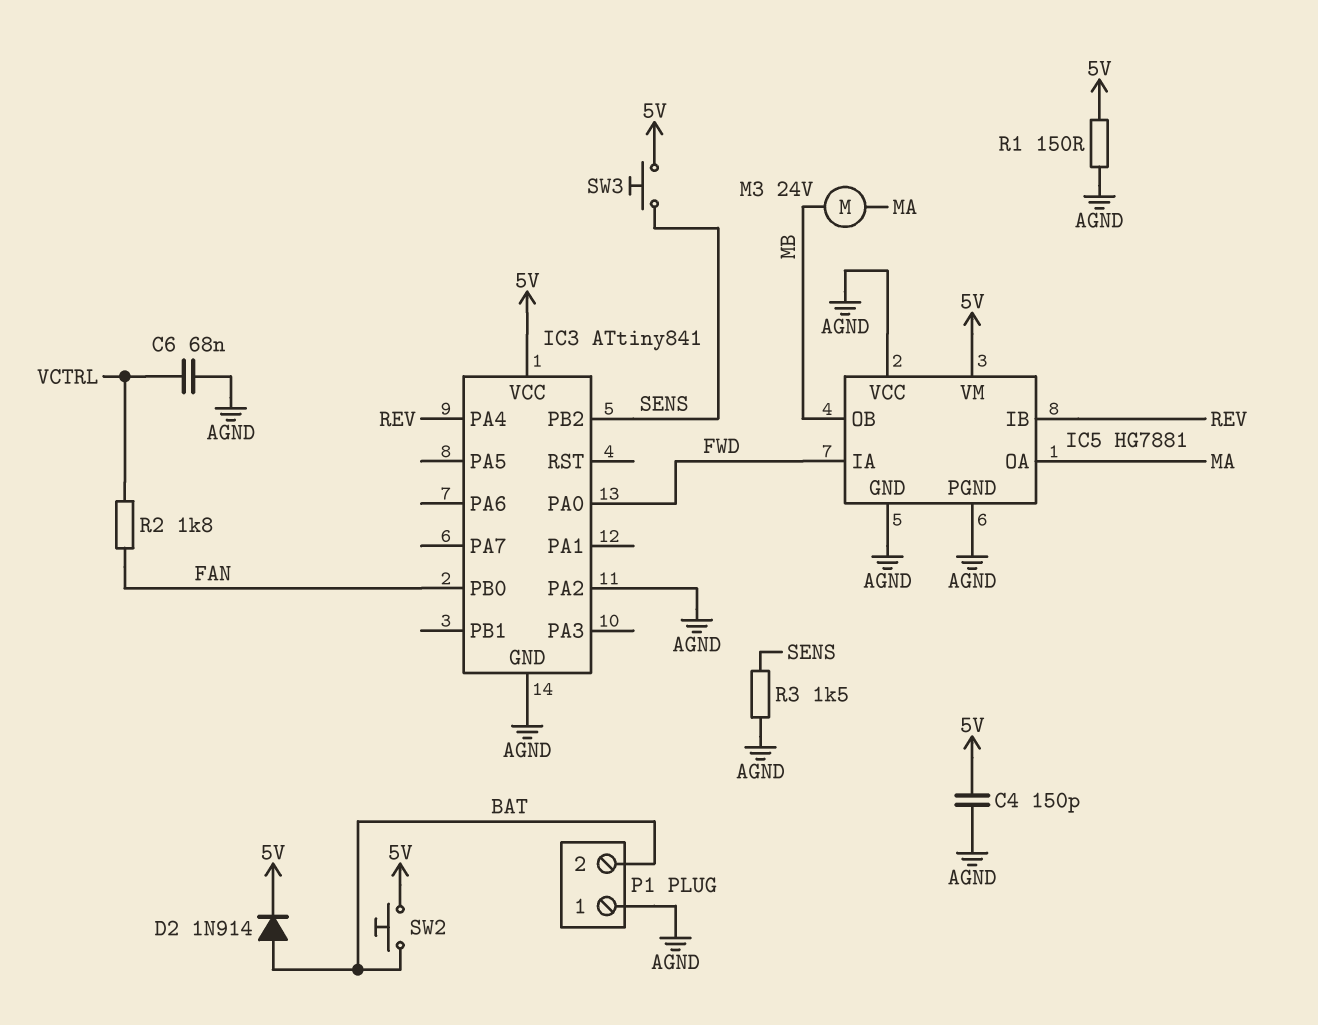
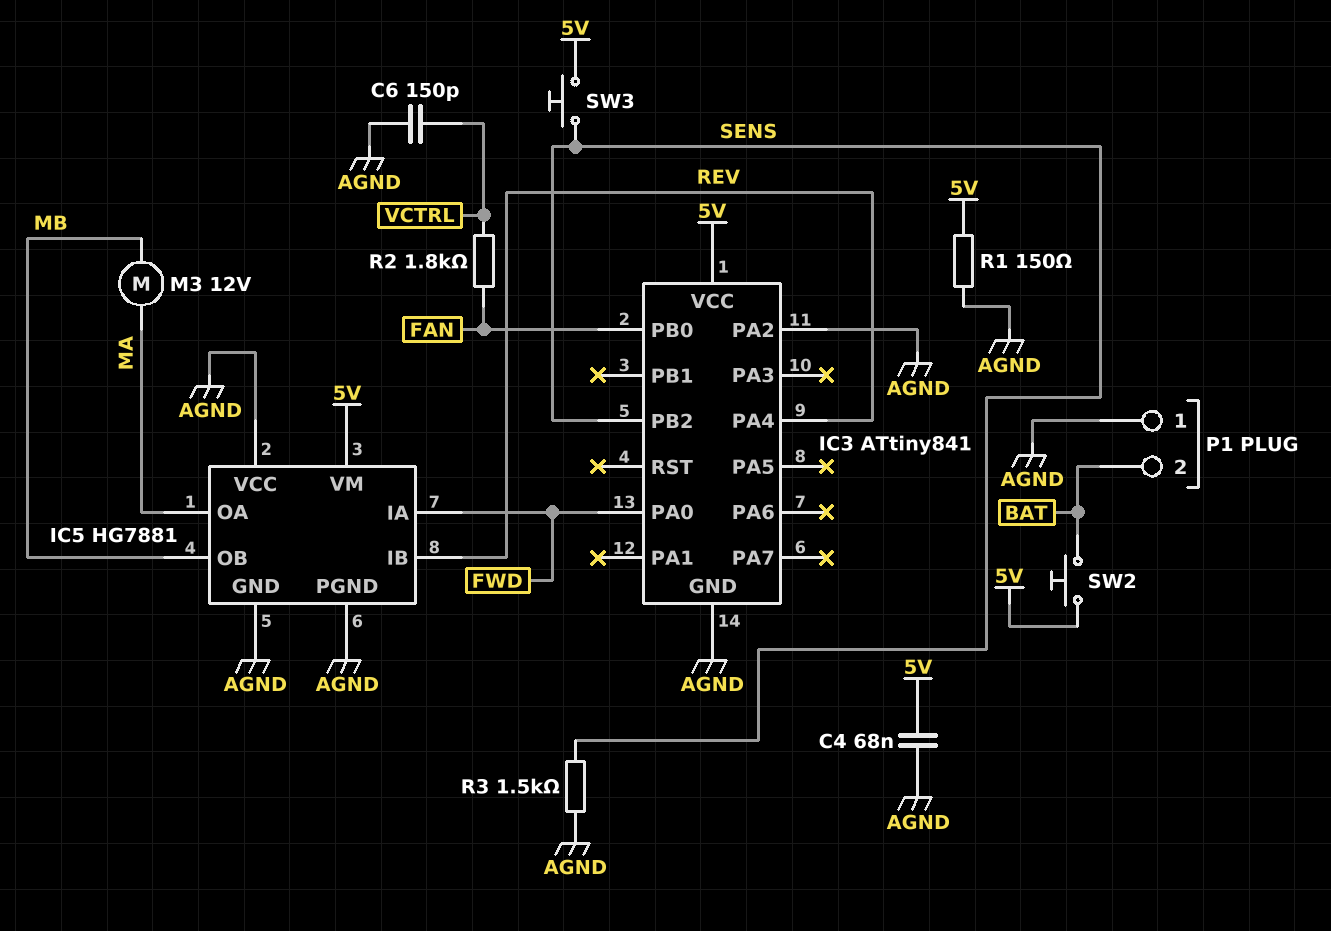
C4: 150pF (5V, AGND) -> 68nF (5V, AGND)
C6: 68nF (AGND, VCTRL) -> 150pF (AGND, VCTRL)
D2: diode 1N914 (A BAT, K 5V) -> none
M3: motor 24V (MA, MB) -> motor 12V (MA, MB)

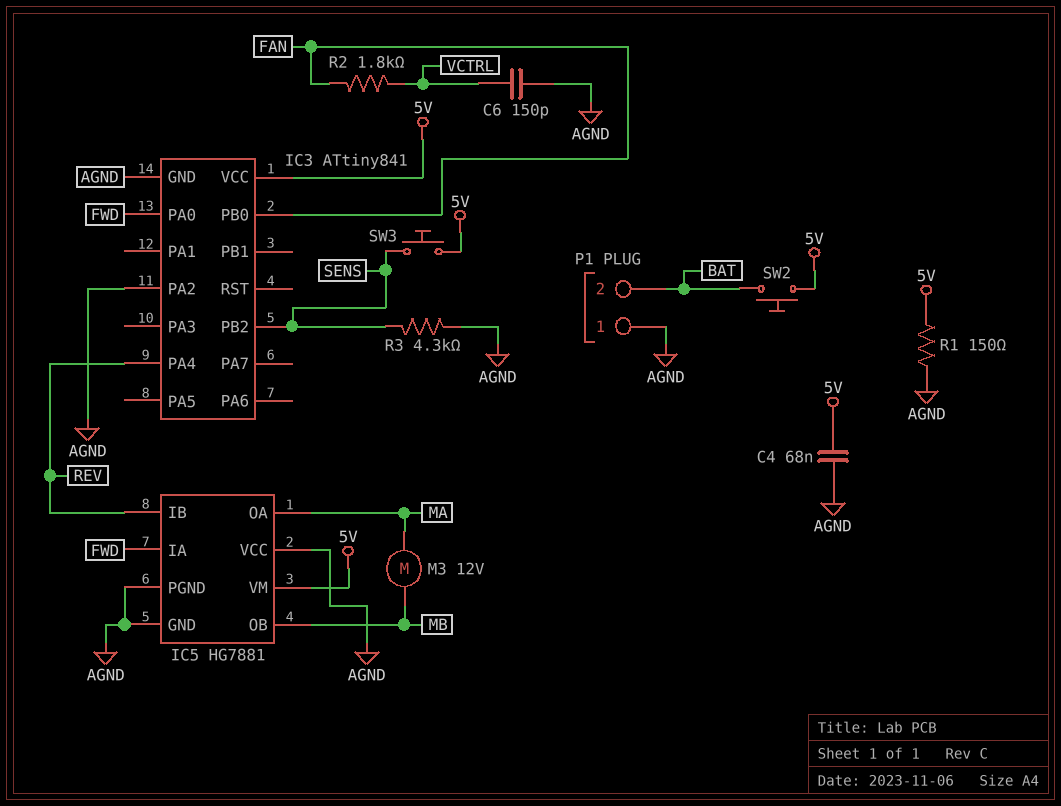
R3: 1.5k (AGND, SENS) -> 4.3k (AGND, SENS)

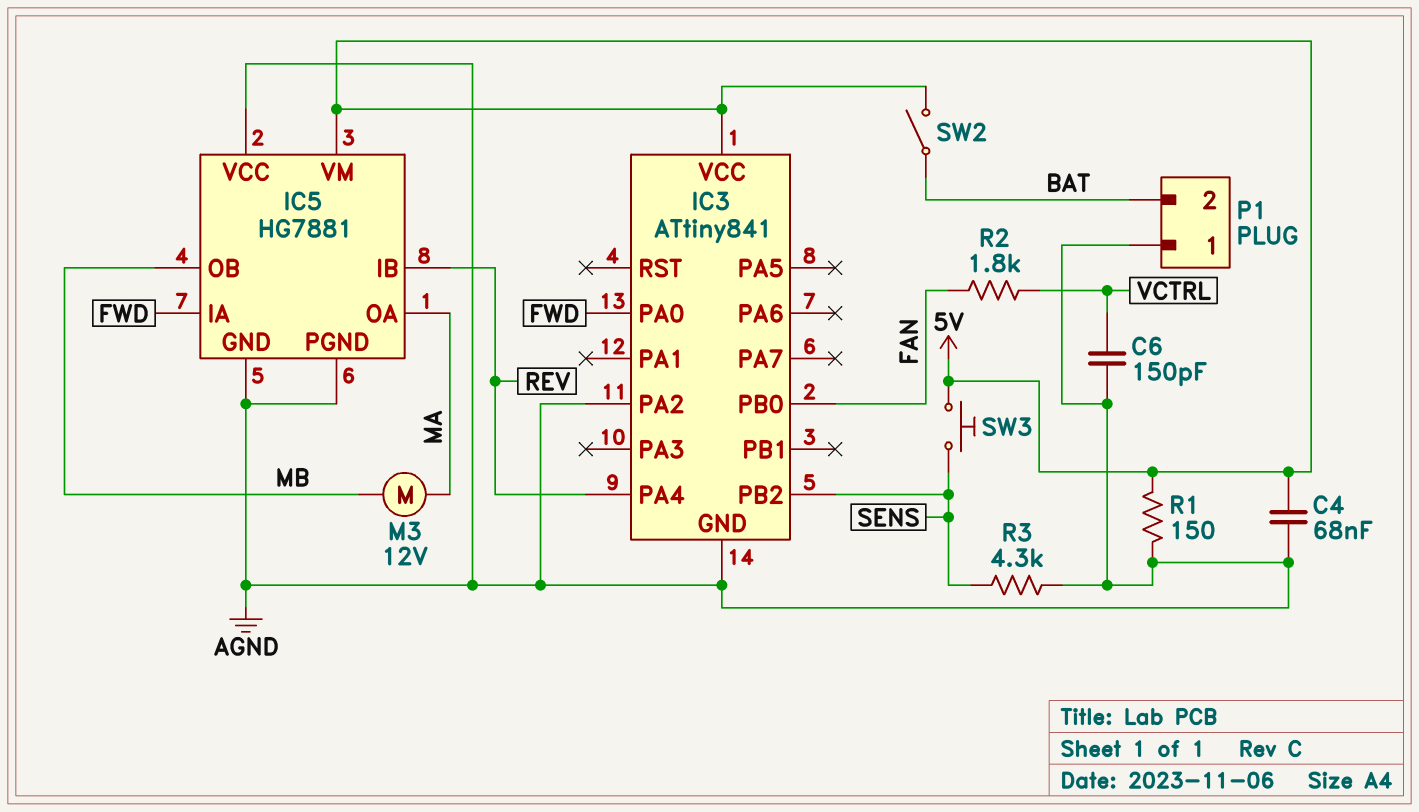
SW2: button (5V, BAT) -> switch (5V, BAT)

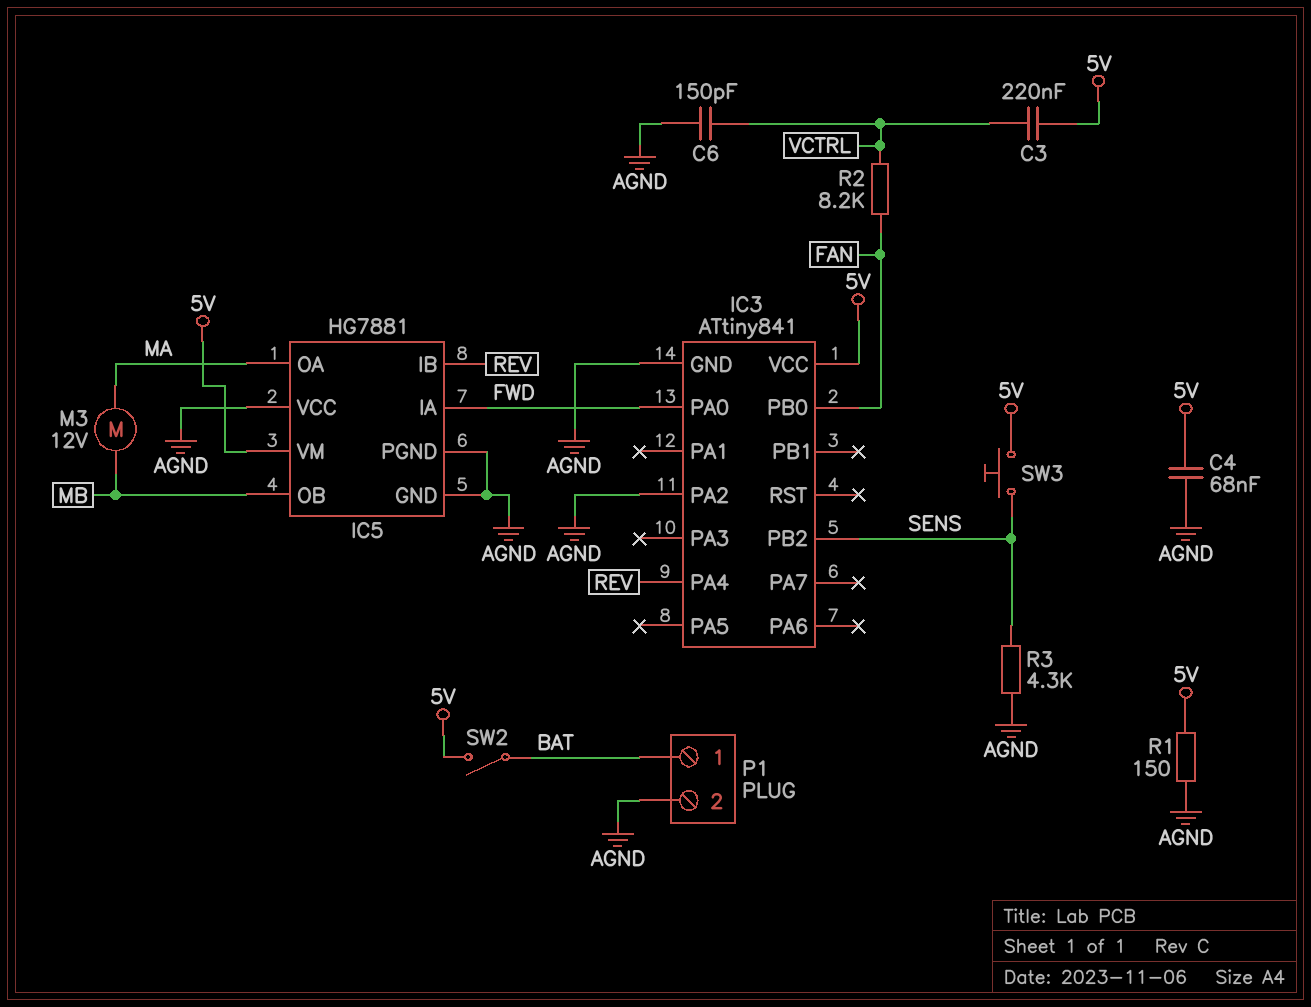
C3: none -> 220nF (5V, VCTRL)
P1 pin 1: AGND -> BAT
P1 pin 2: BAT -> AGND
R2: 1.8k (FAN, VCTRL) -> 8.2k (FAN, VCTRL)

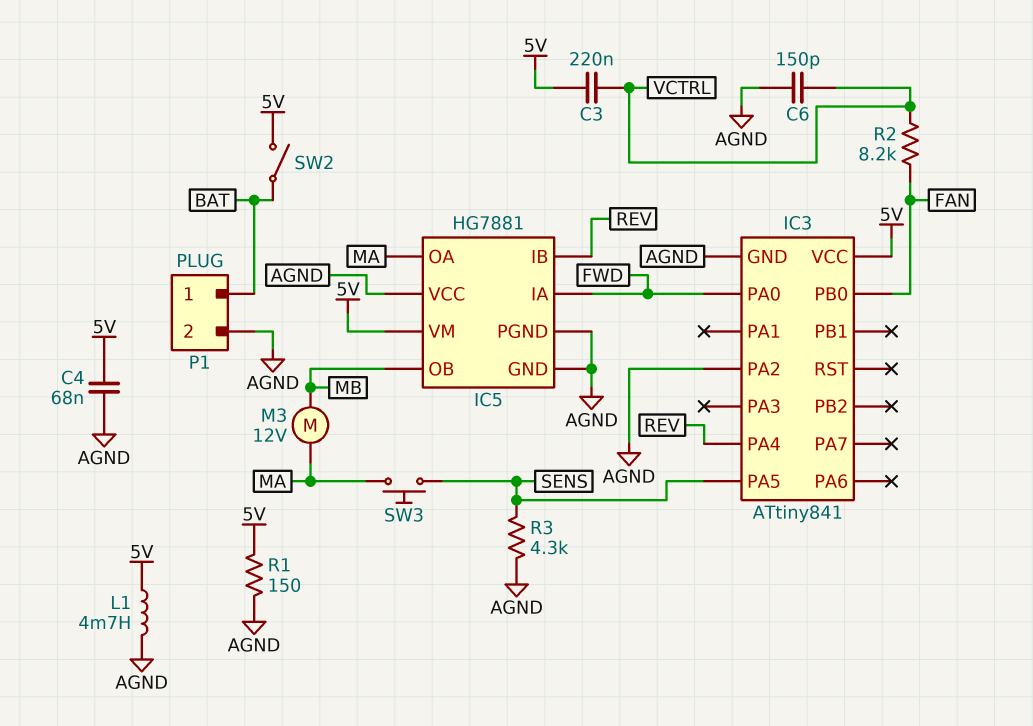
IC3 pin PA5: none -> SENS
IC3 pin PB2: SENS -> none
L1: none -> 4.7mH (5V, AGND)
SW3: button (5V, SENS) -> button (MA, SENS)

